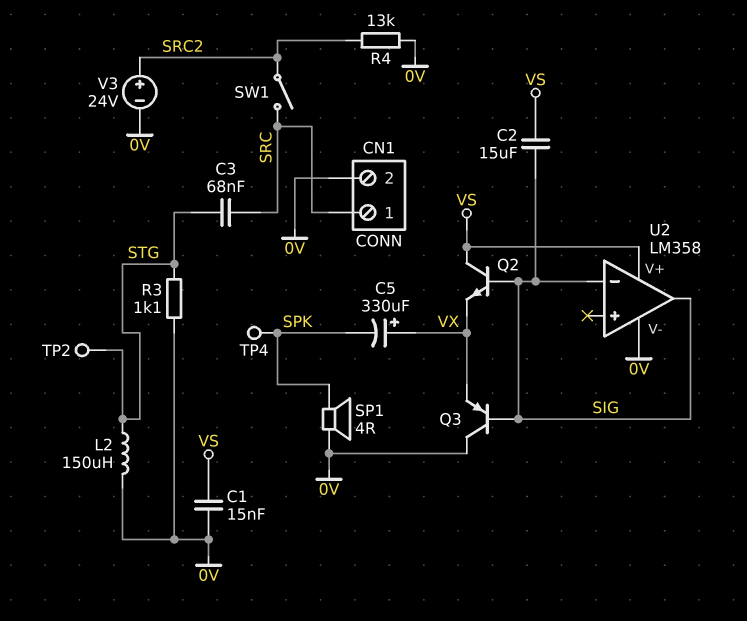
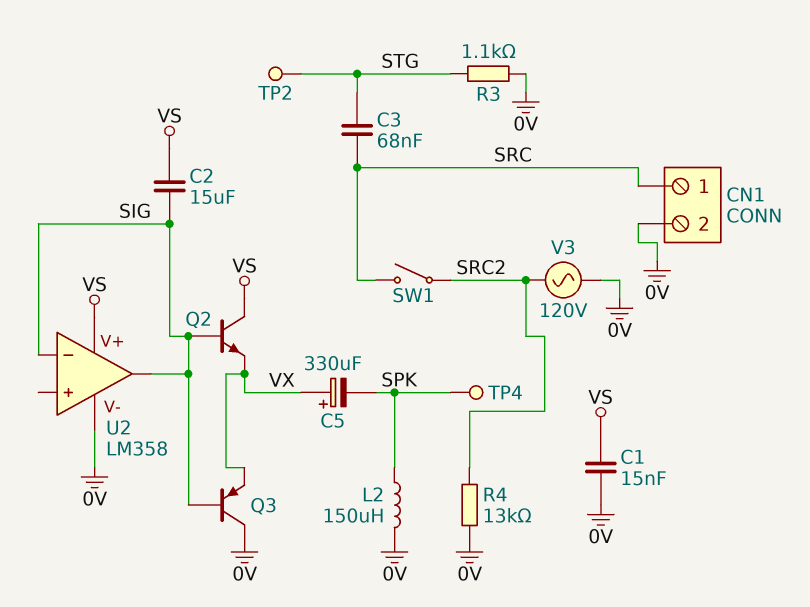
L2: 150uH (0V, STG) -> 150uH (0V, SPK)
SP1: speaker 4R (0V, SPK) -> none
V3: 24V (plus SRC2, minus 0V) -> AC 120V (0V, SRC2)

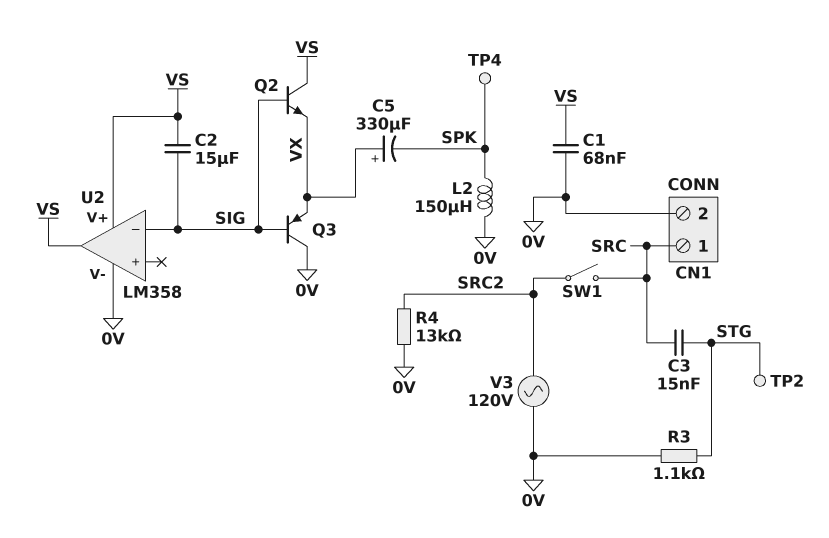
C1: 15nF (0V, VS) -> 68nF (0V, VS)
C3: 68nF (SRC, STG) -> 15nF (SRC, STG)
U2 pin out: SIG -> VS

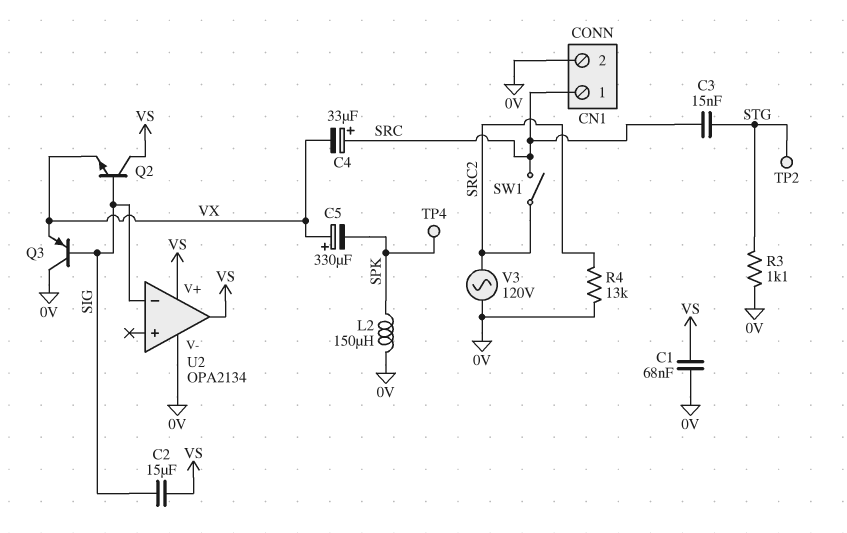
C4: none -> 33uF (plus SRC, minus VX)
U2: LM358 -> OPA2134

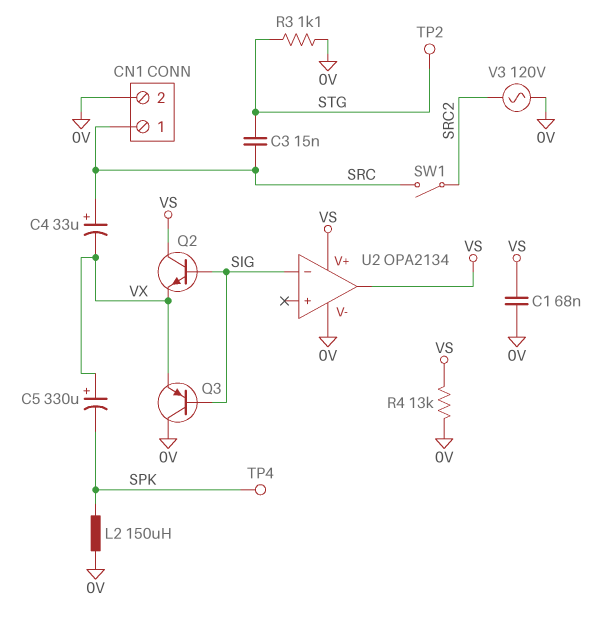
C2: 15uF (SIG, VS) -> none
R4: 13k (0V, SRC2) -> 13k (0V, VS)

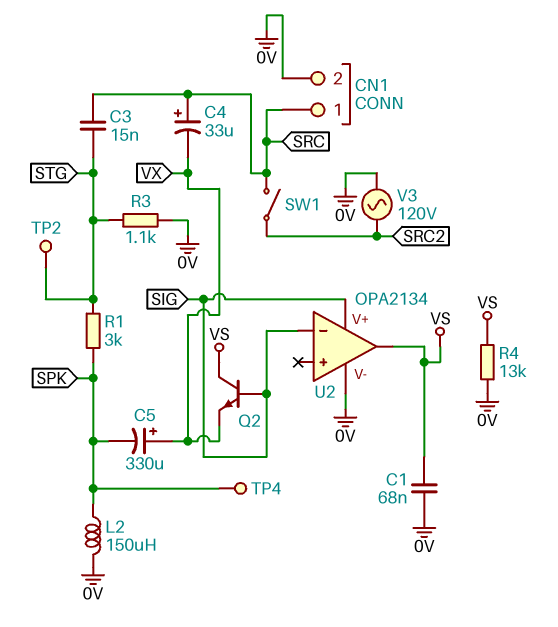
Q3: PNP (B SIG, C 0V, E VX) -> none
R1: none -> 3k (SPK, STG)
U2 pin V+: VS -> SIG

